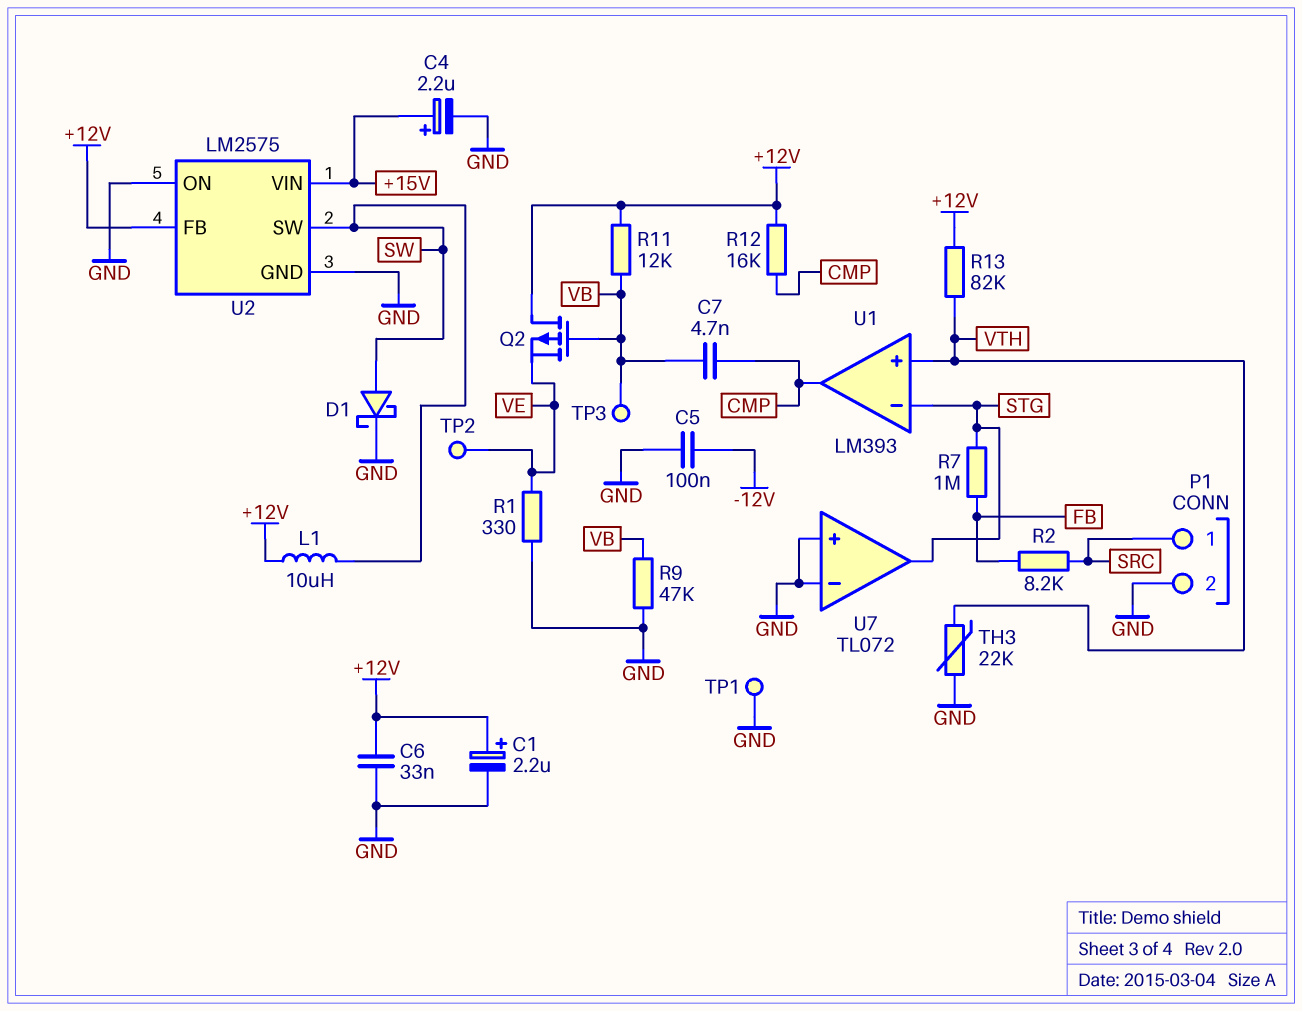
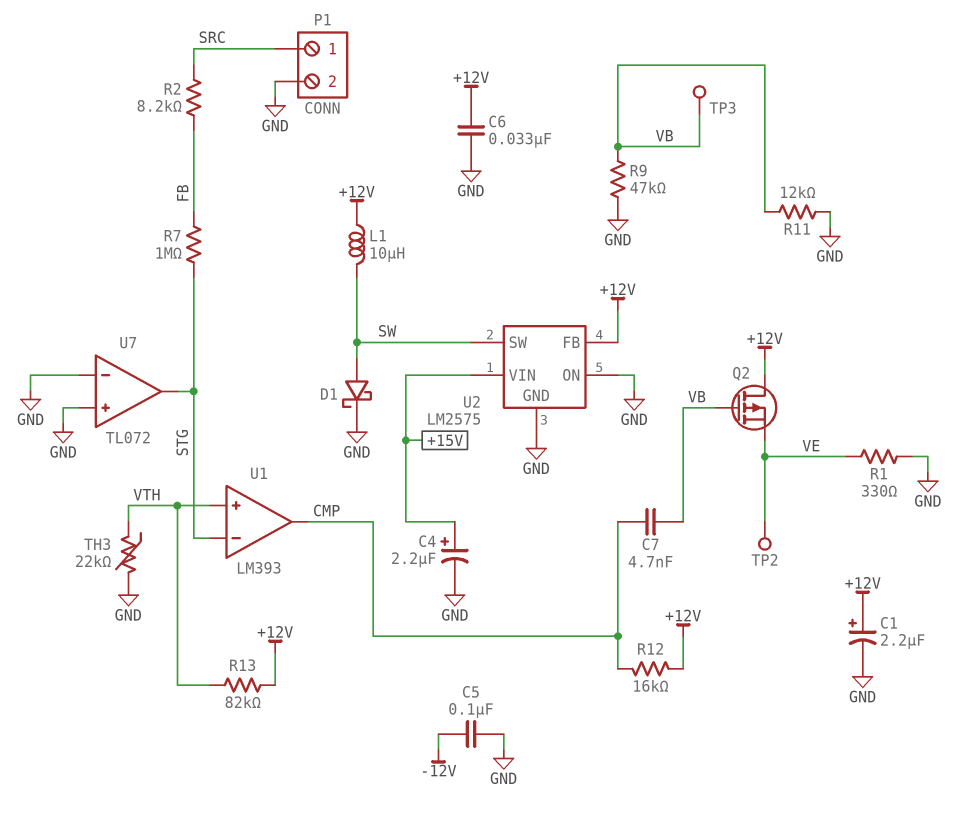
R11: 12k (+12V, VB) -> 12k (GND, VB)
TP1: test point (GND) -> none

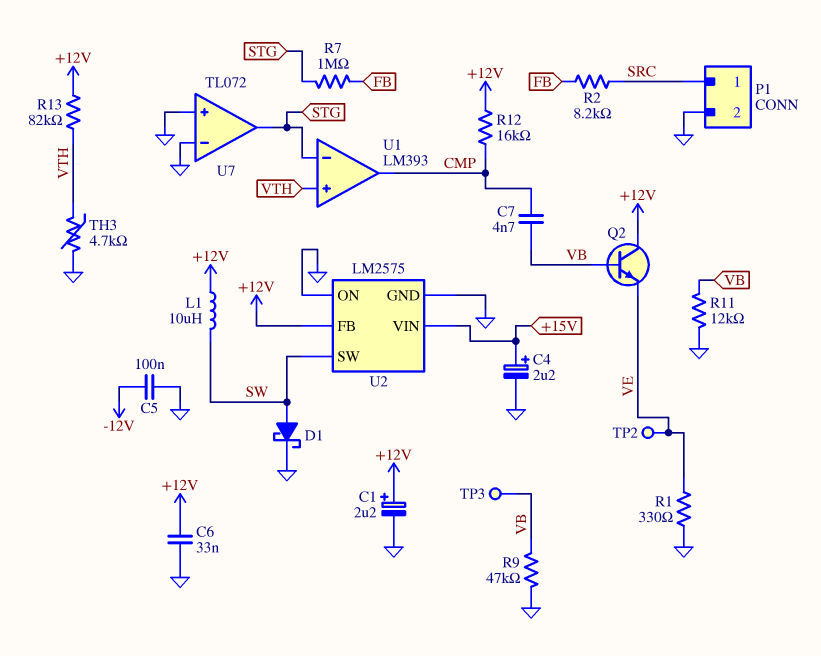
Q2: PMOS (G VB, D +12V, S VE) -> NPN (B VB, C +12V, E VE)
TH3: 22k (GND, VTH) -> 4.7k (GND, VTH)

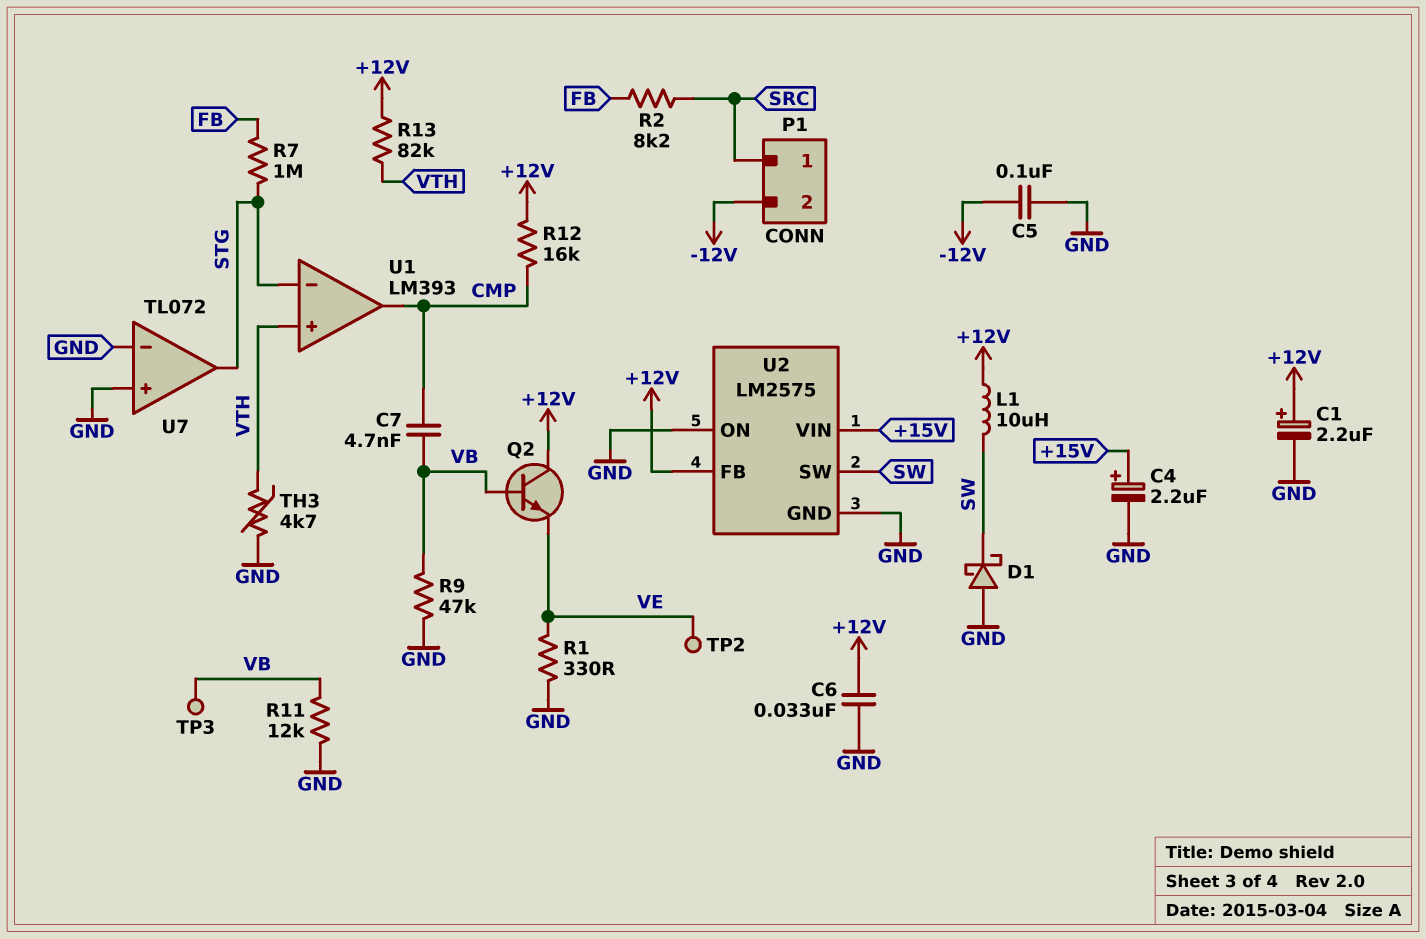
D1: schottky (A SW, K GND) -> schottky (A GND, K SW)
P1 pin 2: GND -> -12V

